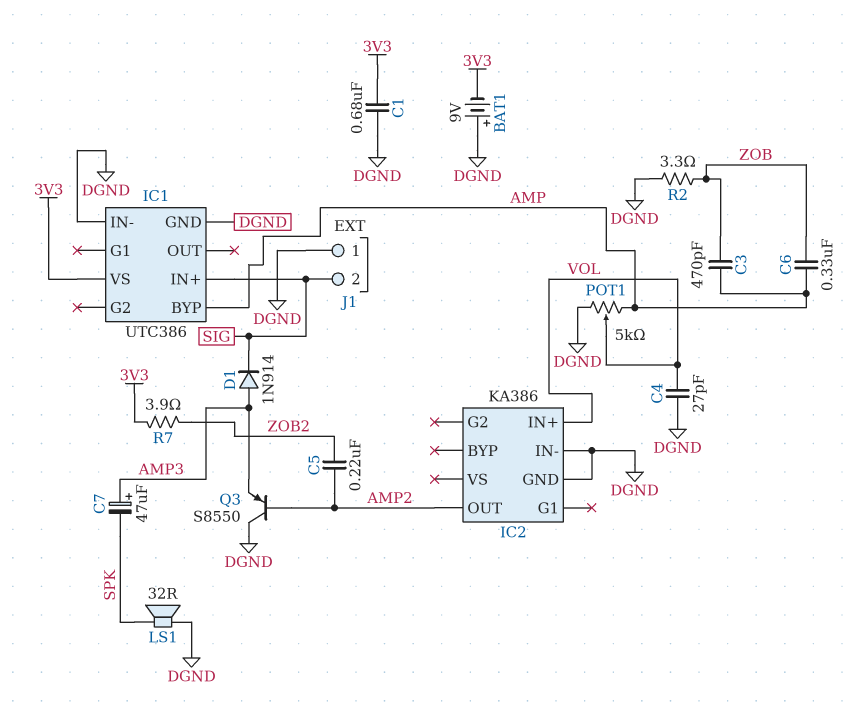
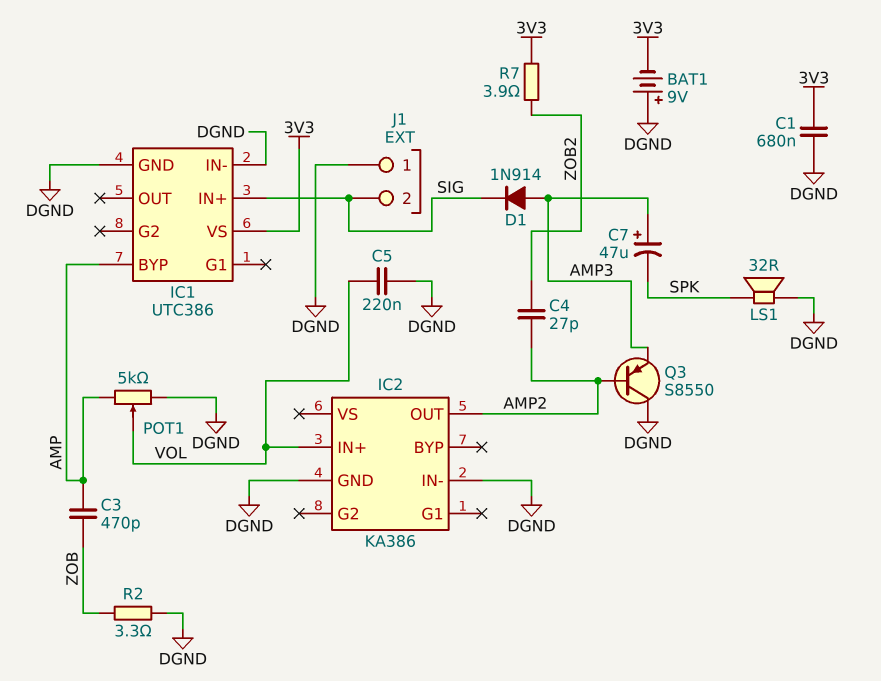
C4: 27pF (DGND, VOL) -> 27pF (AMP2, ZOB2)
C5: 220nF (AMP2, ZOB2) -> 220nF (DGND, VOL)
C6: 330nF (AMP, ZOB) -> none

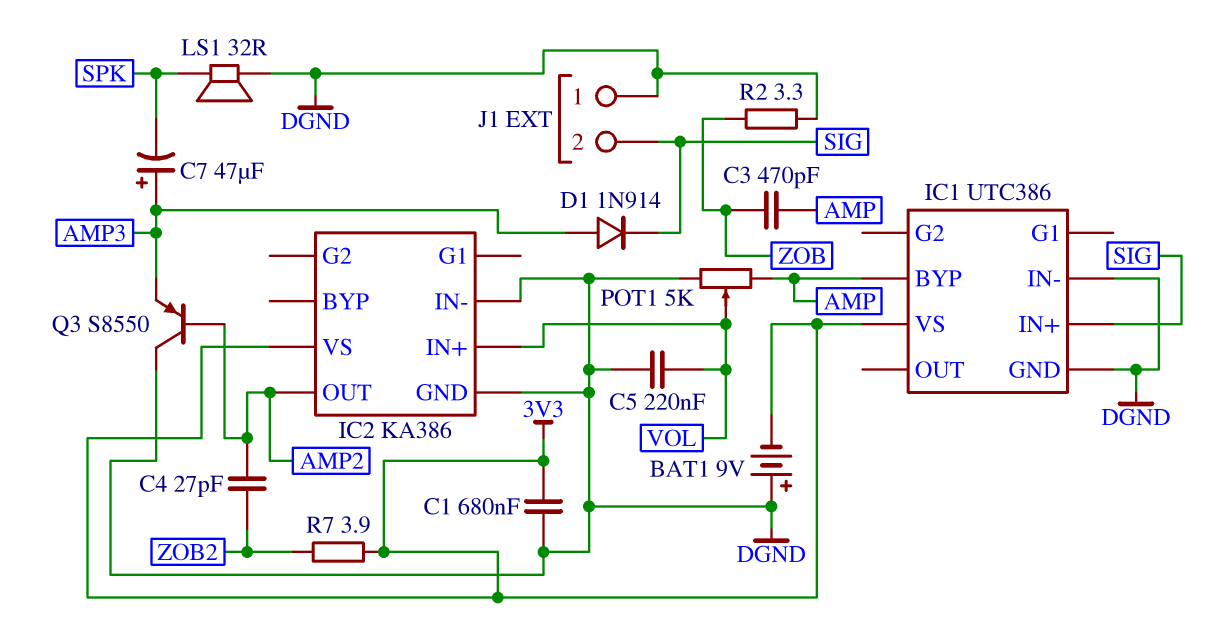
IC2 pin VS: none -> 3V3

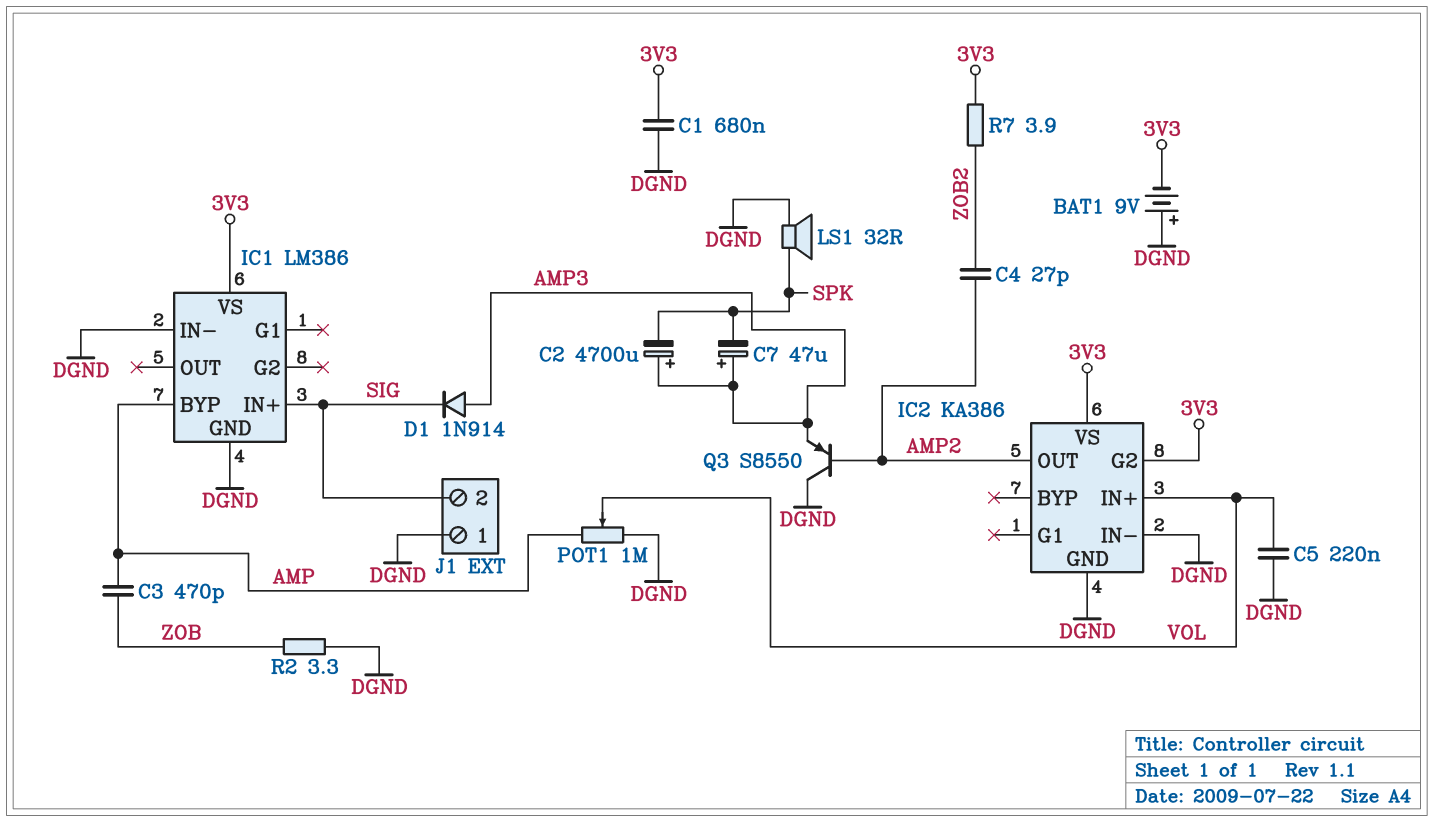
C2: none -> 4700uF (plus AMP3, minus SPK)
IC1: UTC386 -> LM386
IC2 pin G2: none -> 3V3
POT1: 5k (AMP, DGND, wiper VOL) -> 1M (AMP, DGND, wiper VOL)

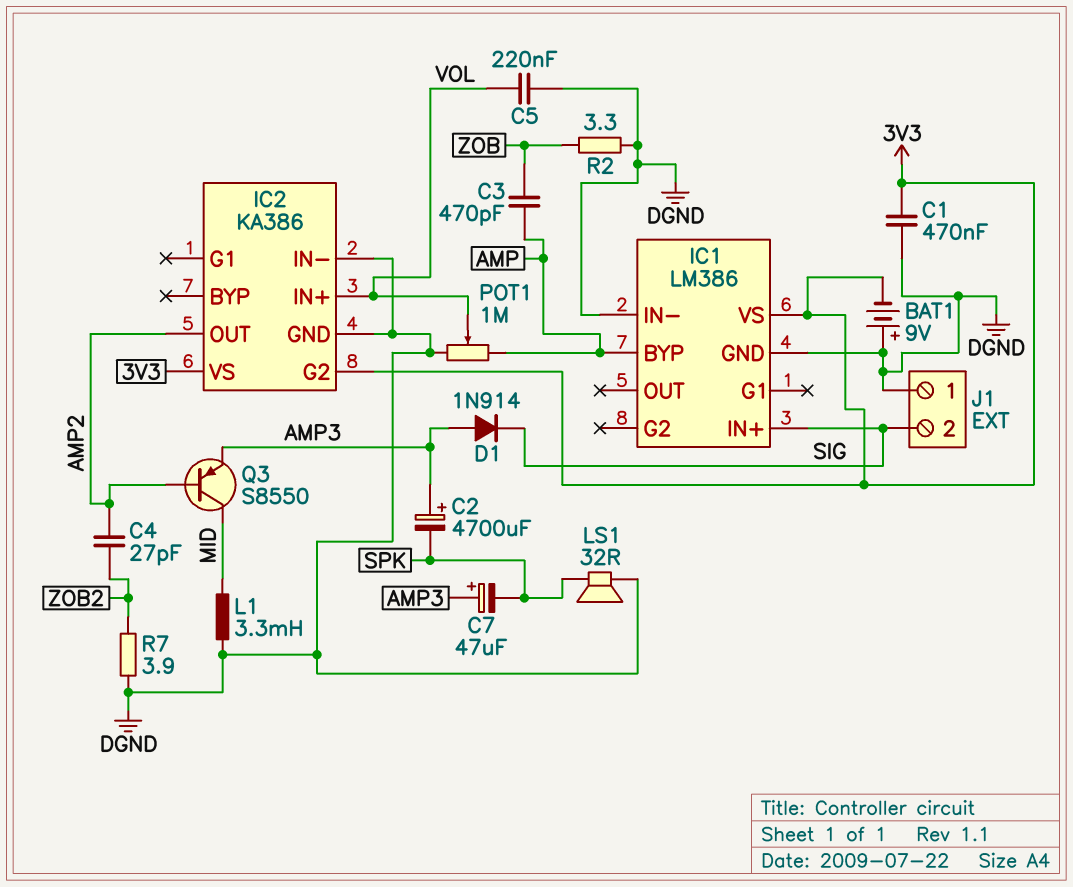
C1: 680nF (3V3, DGND) -> 470nF (3V3, DGND)
L1: none -> 3.3mH (DGND, MID)
Q3: PNP S8550 (B AMP2, C DGND, E AMP3) -> PNP S8550 (B AMP2, C MID, E AMP3)
R7: 3.9 (3V3, ZOB2) -> 3.9 (DGND, ZOB2)

